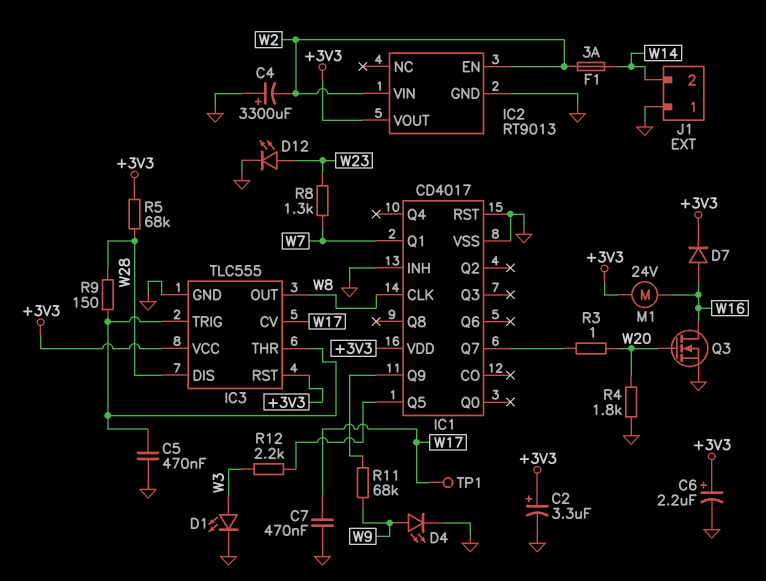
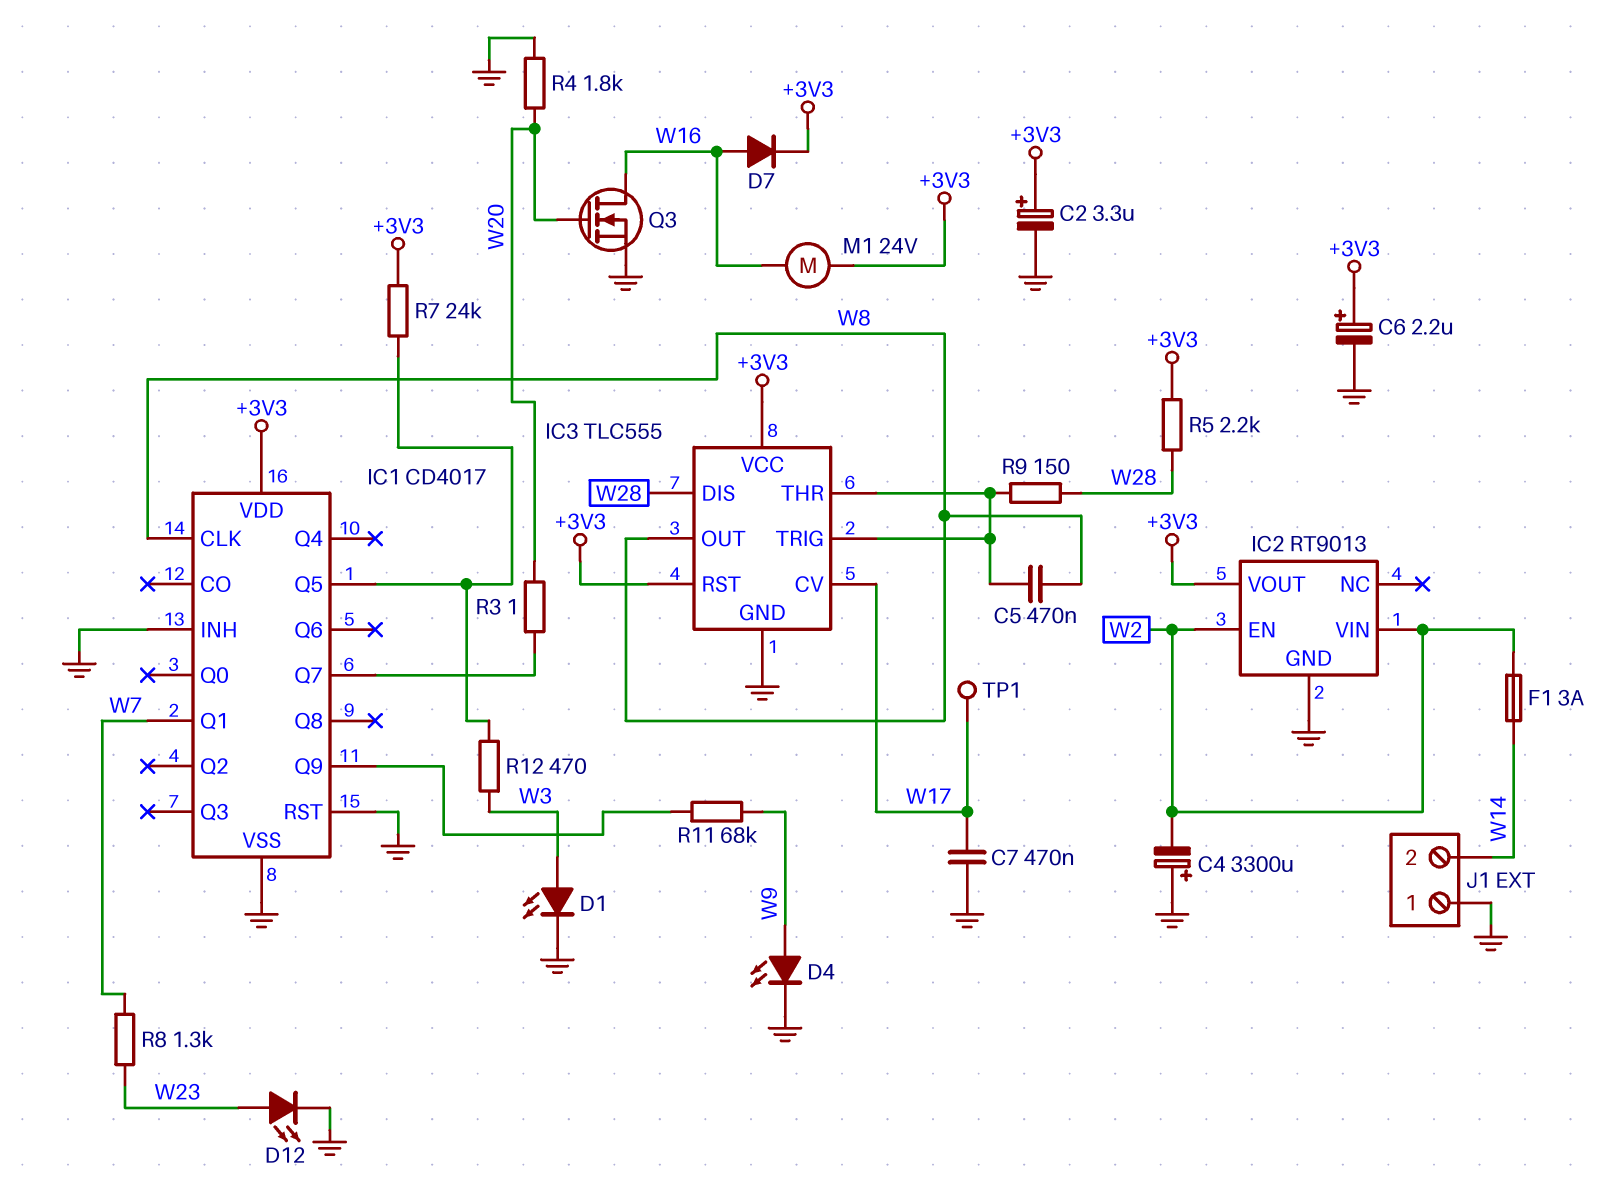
C5: 470nF (GND, IC3/THR) -> 470nF (IC3/THR, W8)
R5: 68k (+3V3, W28) -> 2.2k (+3V3, W28)
R7: none -> 24k (+3V3, IC1/Q5)
R12: 2.2k (IC1/Q5, W3) -> 470 (IC1/Q5, W3)

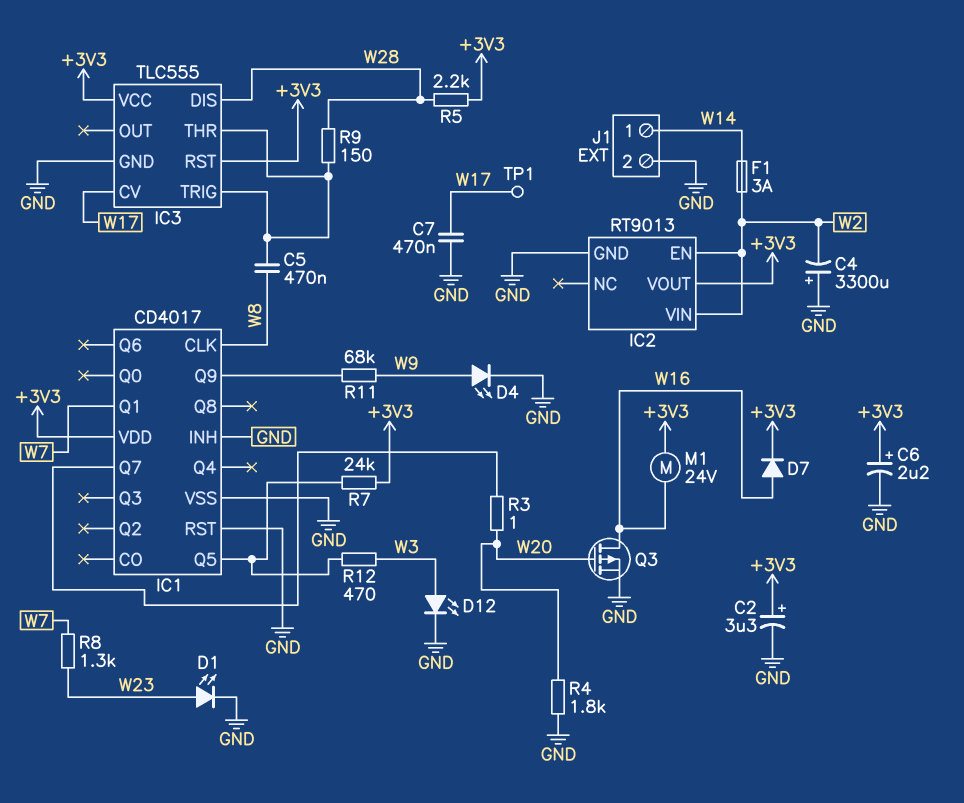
D1: LED (A W3, K GND) -> LED (A W23, K GND)
D12: LED (A W23, K GND) -> LED (A W3, K GND)
IC3 pin OUT: W8 -> none
J1 pin 1: GND -> W14
J1 pin 2: W14 -> GND
Q3: NMOS (G W20, D W16, S GND) -> PMOS (G W20, D W16, S GND)

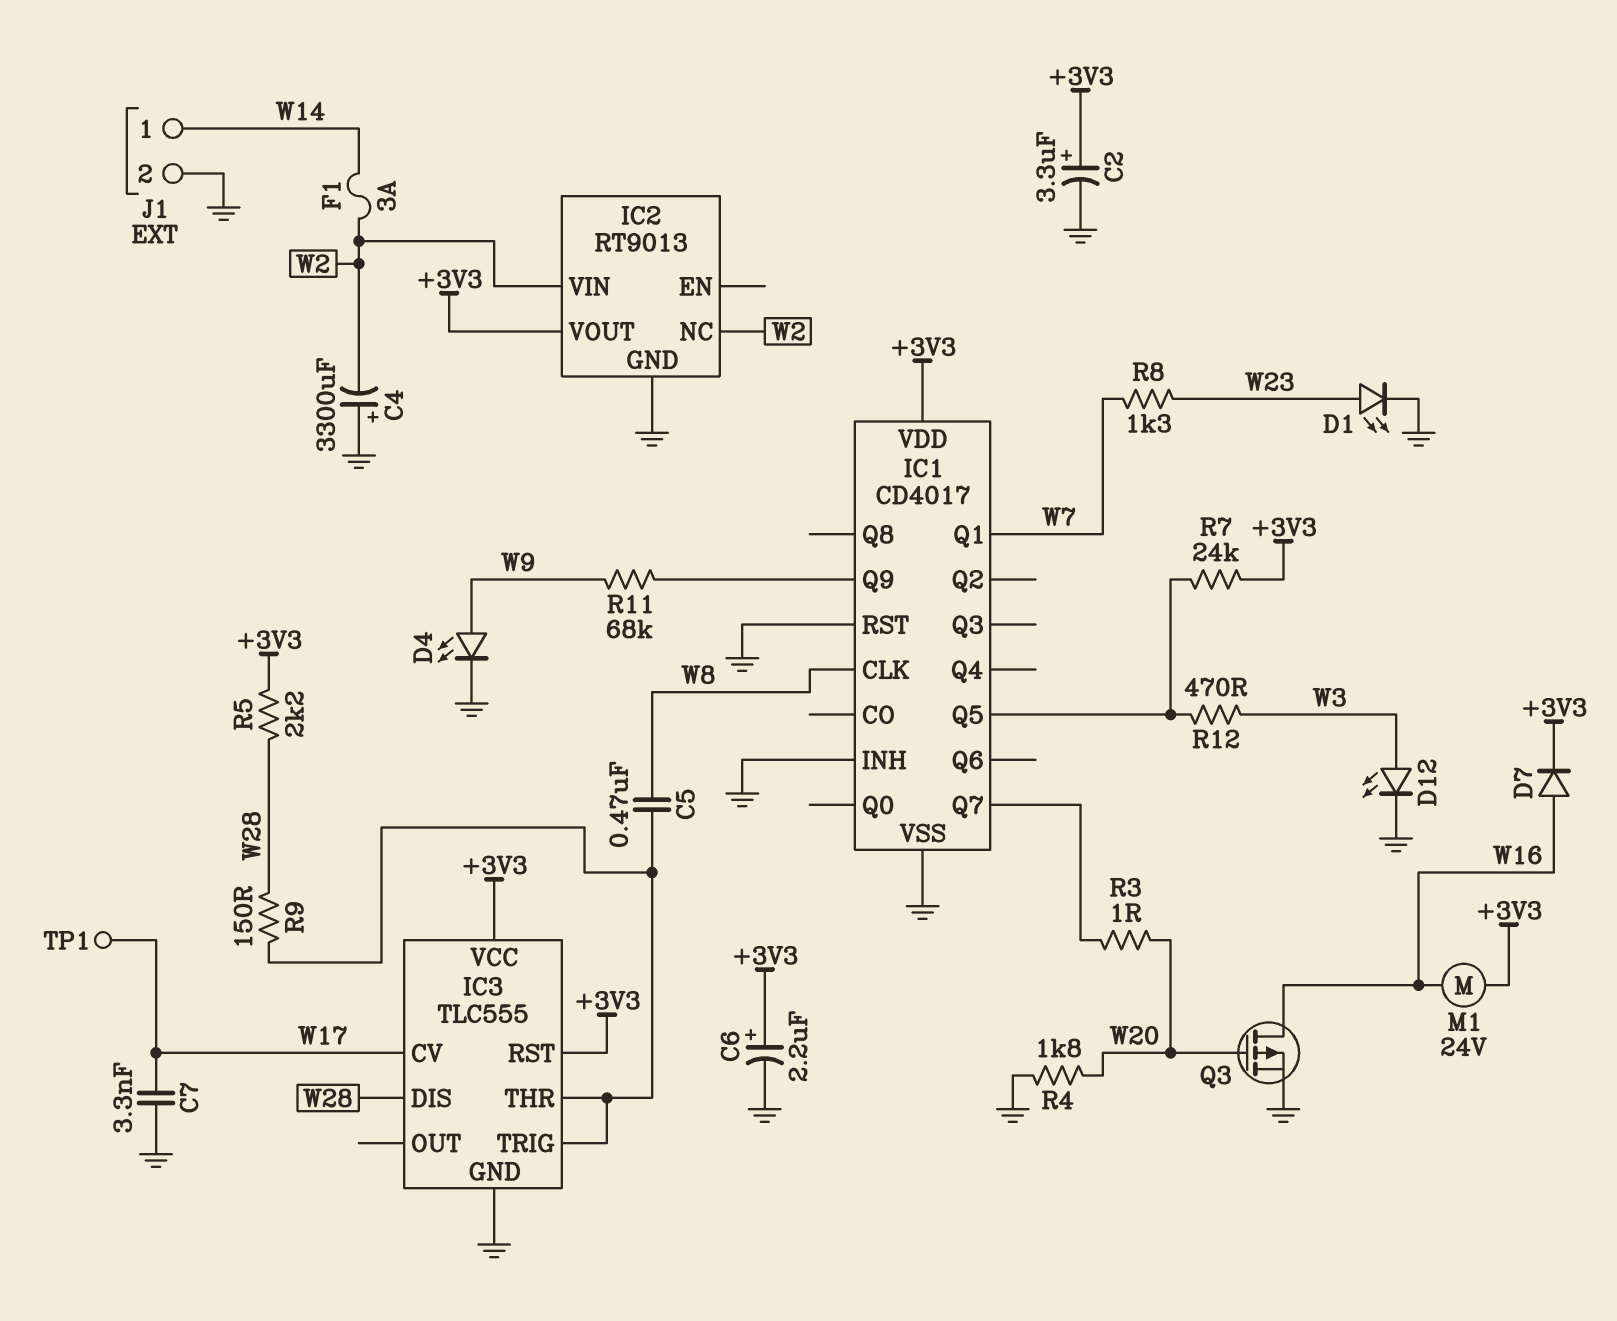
C7: 470nF (GND, W17) -> 3.3nF (GND, W17)
IC2 pin EN: W2 -> none
IC2 pin NC: none -> W2

